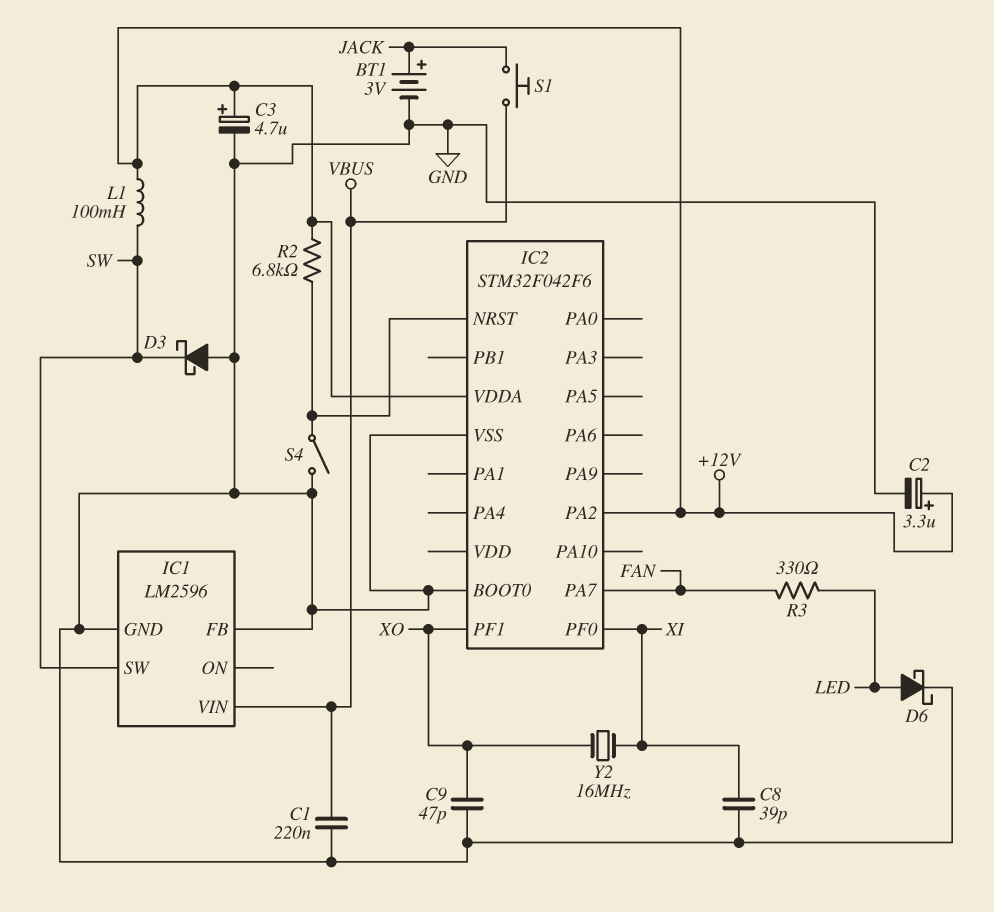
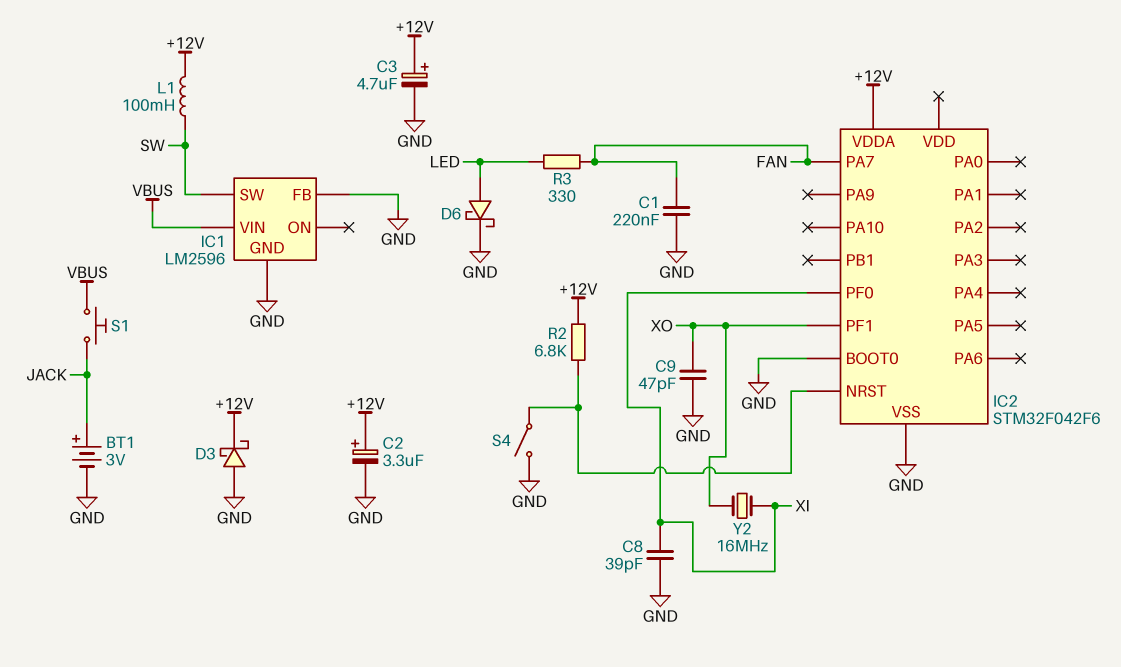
C1: 220nF (GND, VBUS) -> 220nF (FAN, GND)
D3: schottky (A GND, K SW) -> schottky (A GND, K +12V)
IC2 pin PA2: +12V -> none

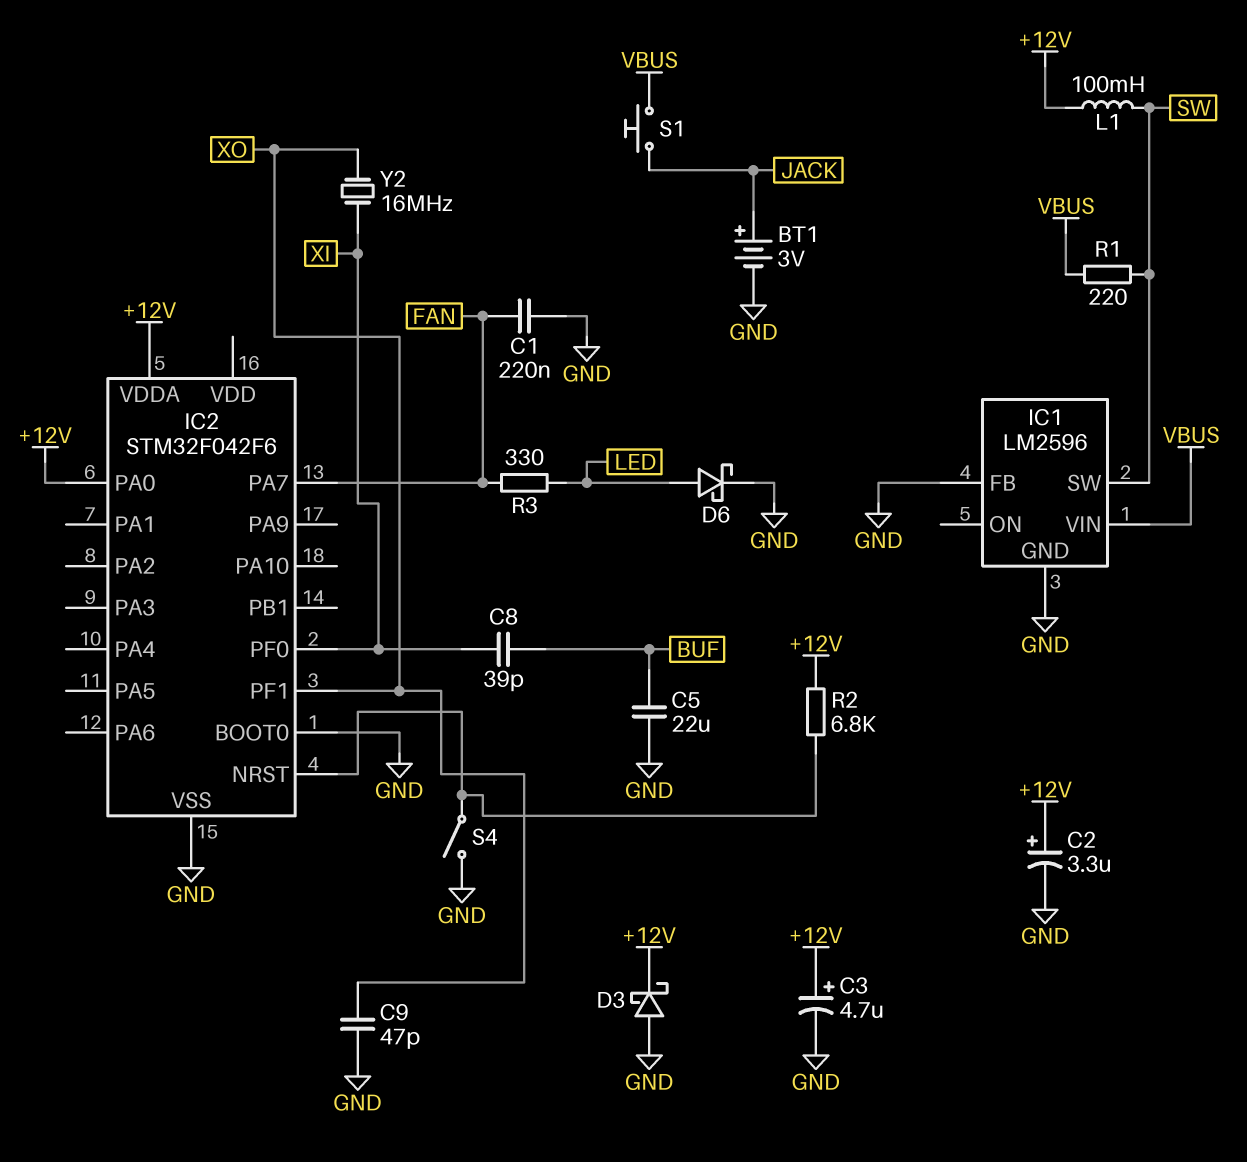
C5: none -> 22uF (BUF, GND)
C8: 39pF (GND, XI) -> 39pF (BUF, XI)
IC2 pin PA0: none -> +12V
R1: none -> 220 (SW, VBUS)

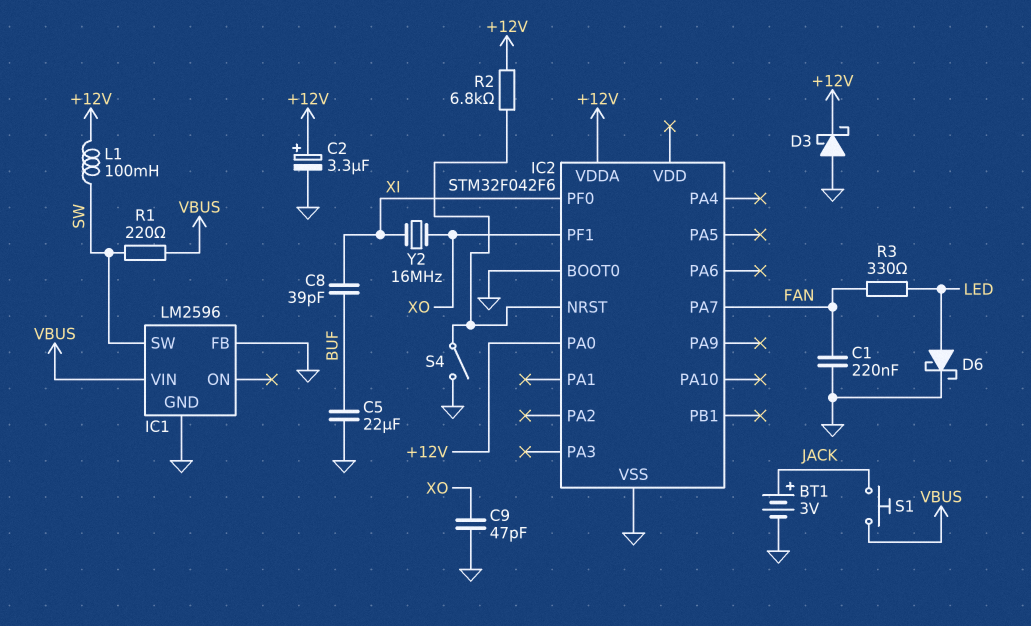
C3: 4.7uF (plus +12V, minus GND) -> none

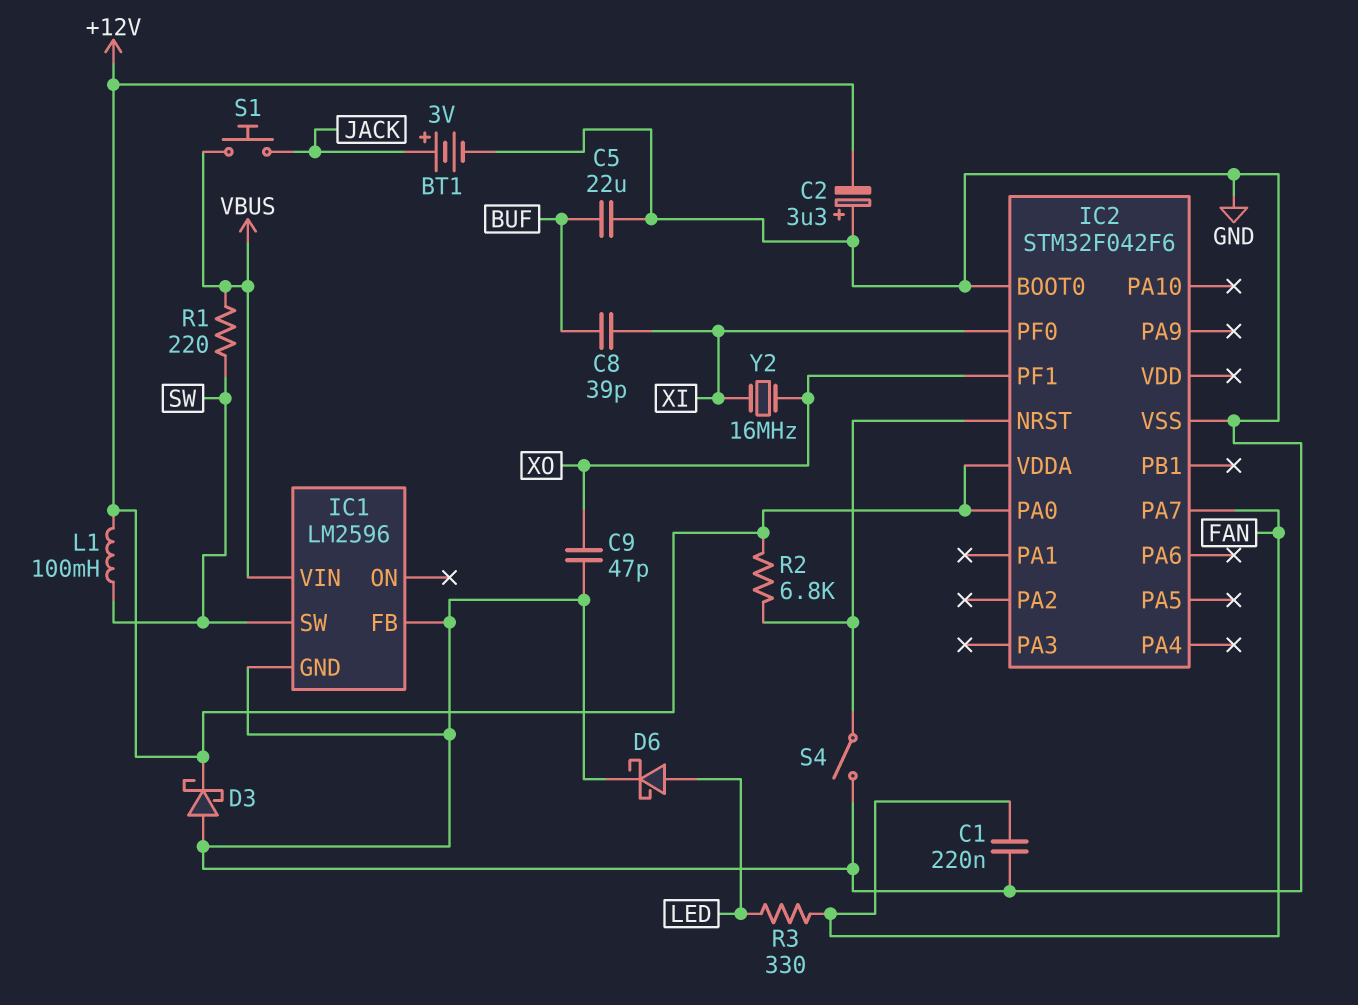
C2: 3.3uF (plus +12V, minus GND) -> 3.3uF (plus GND, minus +12V)

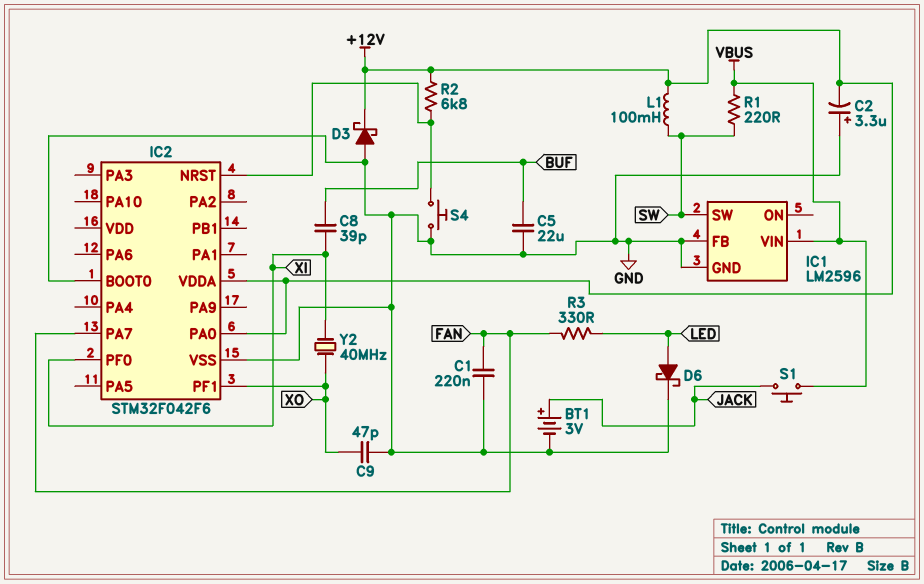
S4: switch (GND, IC2/NRST) -> button (GND, IC2/NRST)
Y2: 16MHz (XI, XO) -> 40MHz (XI, XO)

